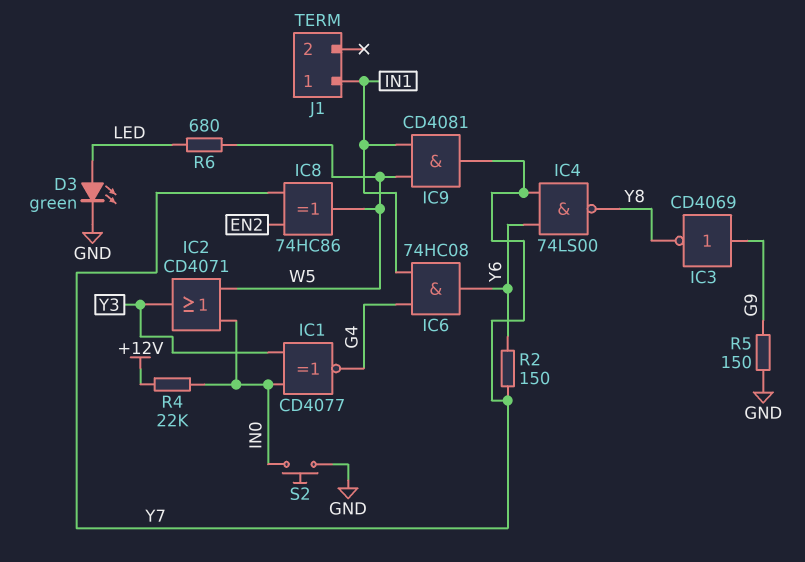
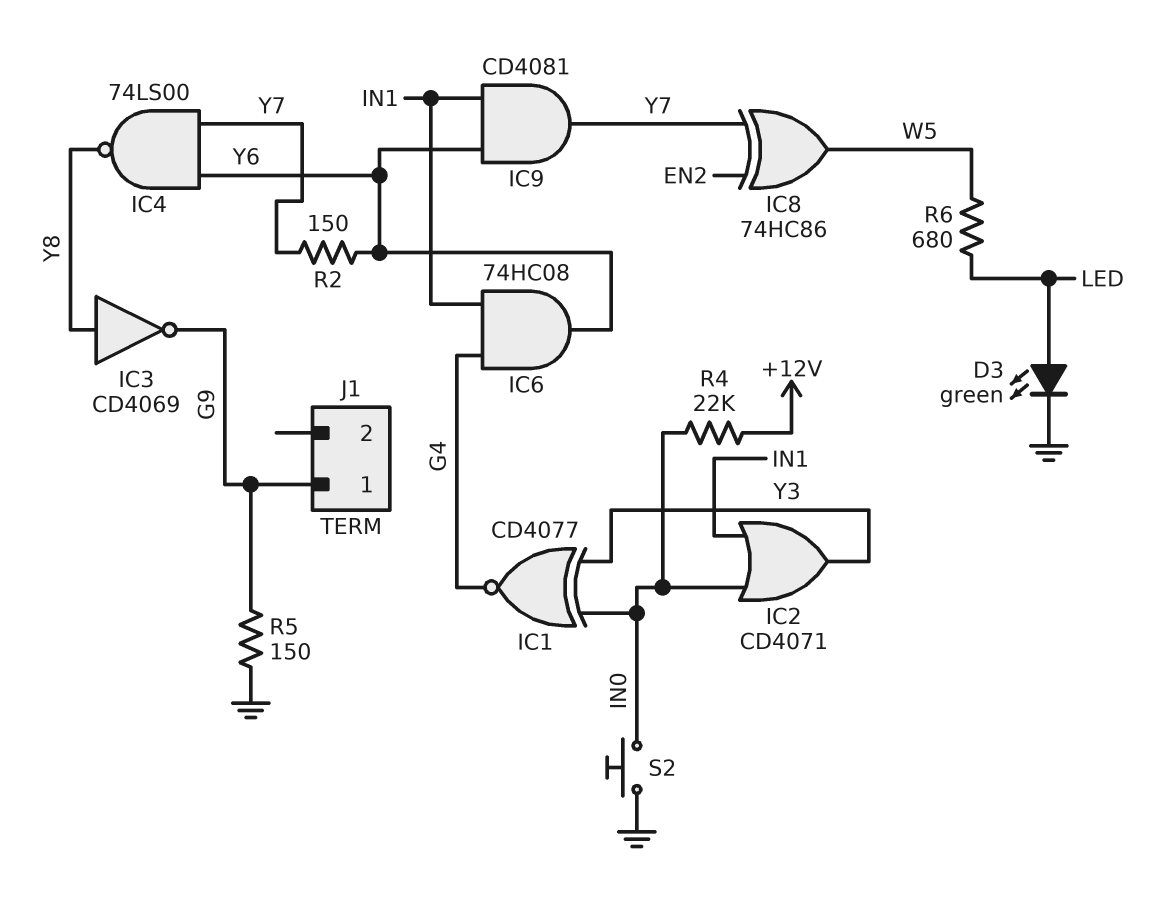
IC2: OR CD4071 (in IN0, in W5, out Y3) -> OR CD4071 (in IN0, in IN1, out Y3)
IC3: NOT CD4069 (in G9, out Y8) -> NOT CD4069 (in Y8, out G9)
IC9: AND CD4081 (in IN1, in W5, out Y7) -> AND CD4081 (in IN1, in Y6, out Y7)
J1 pin 1: IN1 -> G9

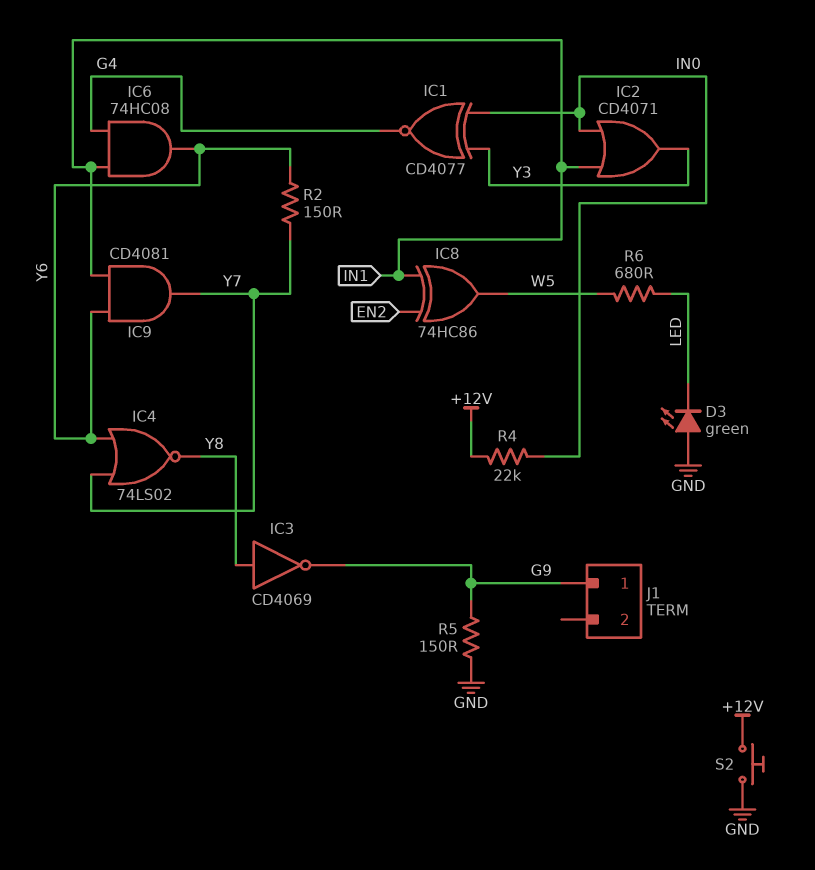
D3: LED green (A LED, K GND) -> LED green (A GND, K LED)
IC4: NAND 74LS00 (in Y6, in Y7, out Y8) -> NOR 74LS02 (in Y6, in Y7, out Y8)
IC8: XOR 74HC86 (in EN2, in Y7, out W5) -> XOR 74HC86 (in EN2, in IN1, out W5)
S2: button (GND, IN0) -> button (+12V, GND)

